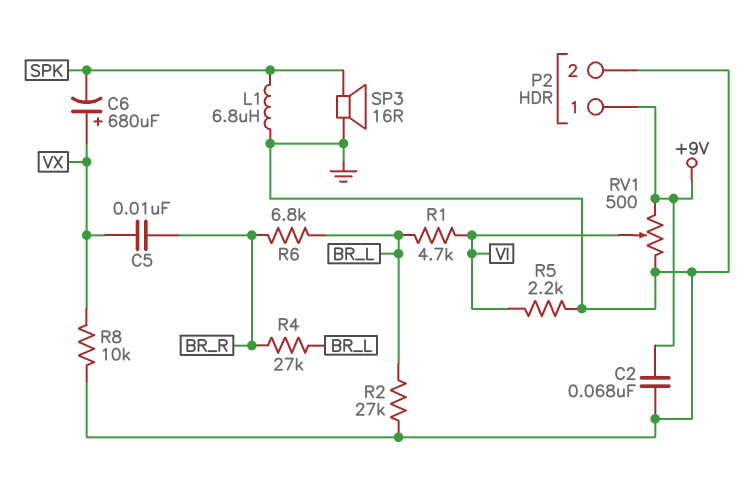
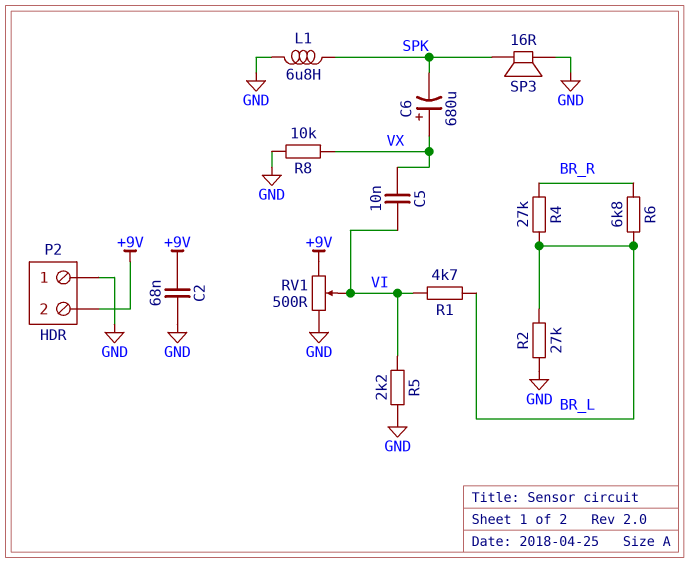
C5: 10nF (BR_R, VX) -> 10nF (VI, VX)
P2 pin 1: +9V -> GND
P2 pin 2: GND -> +9V

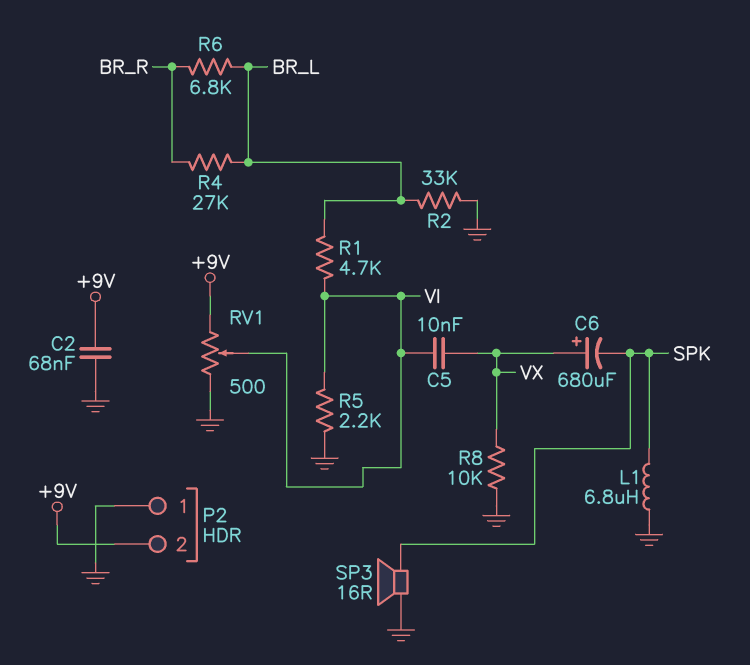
R2: 27k (BR_L, GND) -> 33k (BR_L, GND)

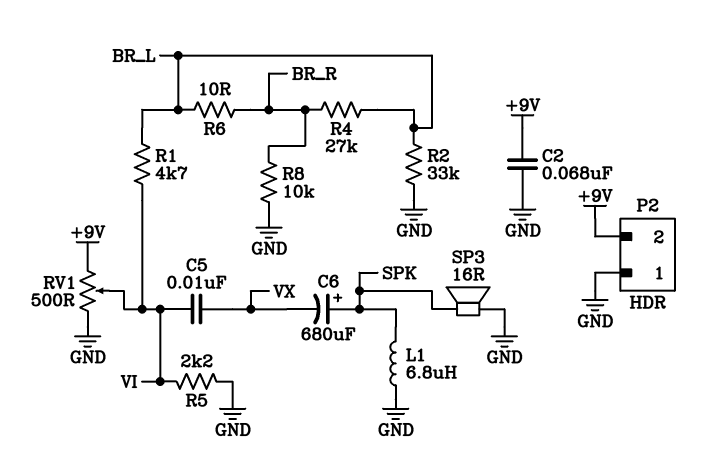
C6: 680uF (plus VX, minus SPK) -> 680uF (plus SPK, minus VX)
R6: 6.8k (BR_L, BR_R) -> 10 (BR_L, BR_R)
R8: 10k (GND, VX) -> 10k (BR_R, GND)

